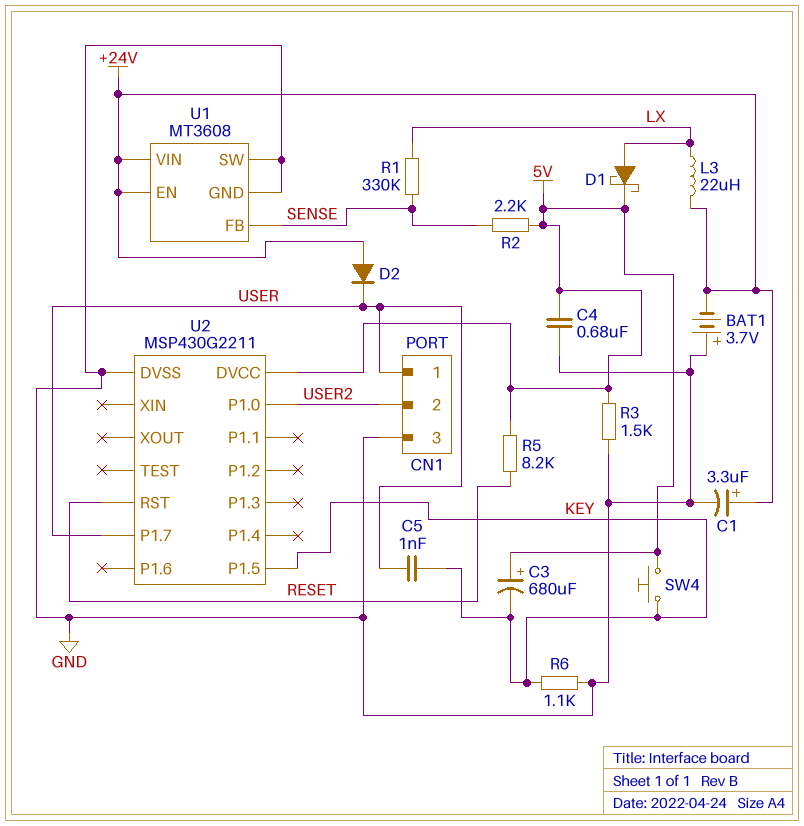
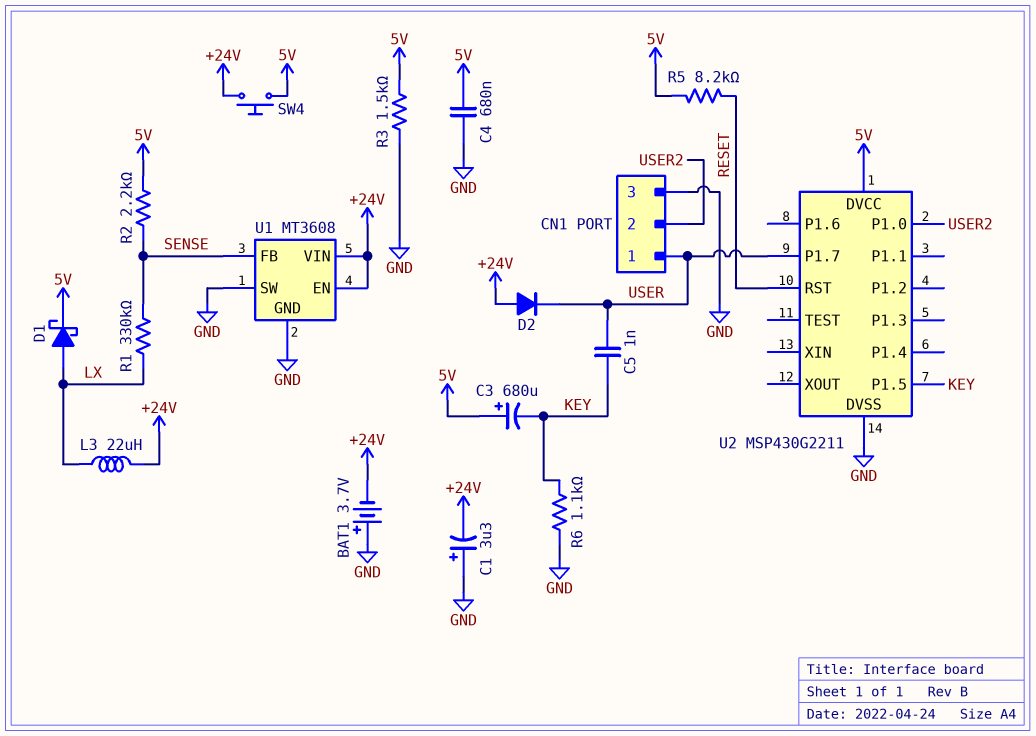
C1: 3.3uF (plus +24V, minus GND) -> 3.3uF (plus GND, minus +24V)
SW4: button (5V, KEY) -> button (+24V, 5V)

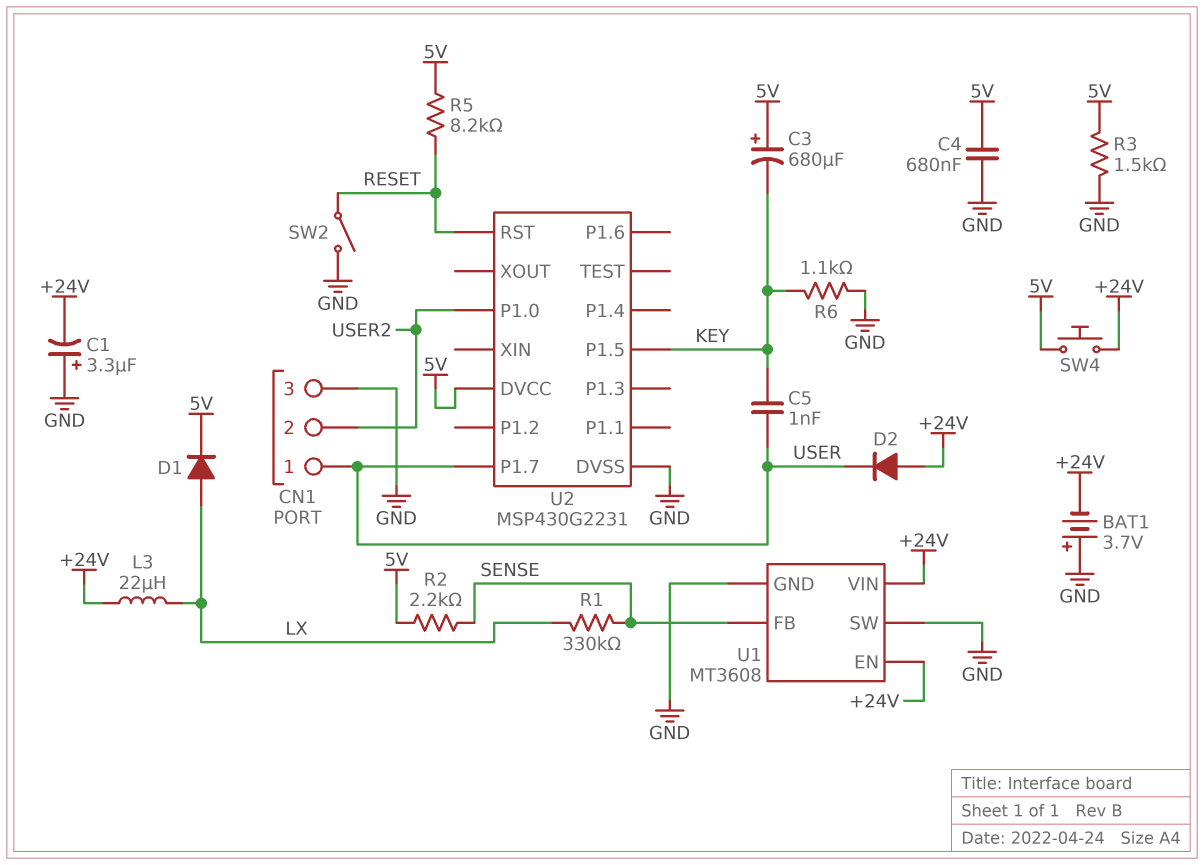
D1: schottky (A LX, K 5V) -> diode (A LX, K 5V)
SW2: none -> switch (GND, RESET)
U2: MSP430G2211 -> MSP430G2231

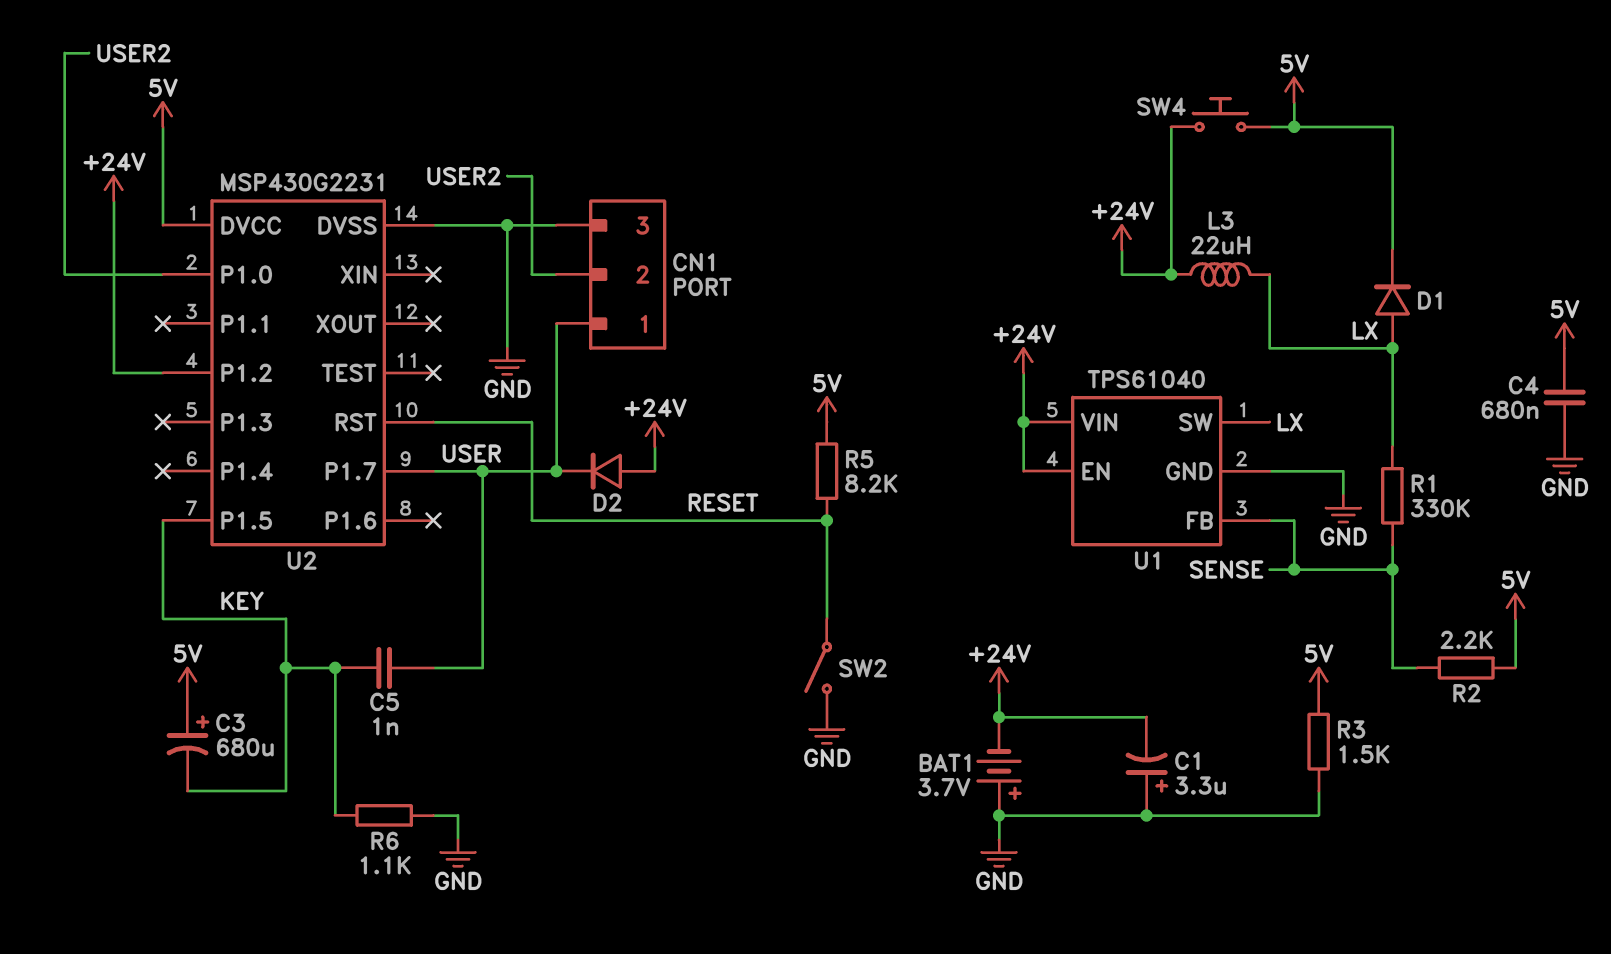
U1: MT3608 -> TPS61040
U1 pin SW: GND -> LX
U2 pin P1.2: none -> +24V

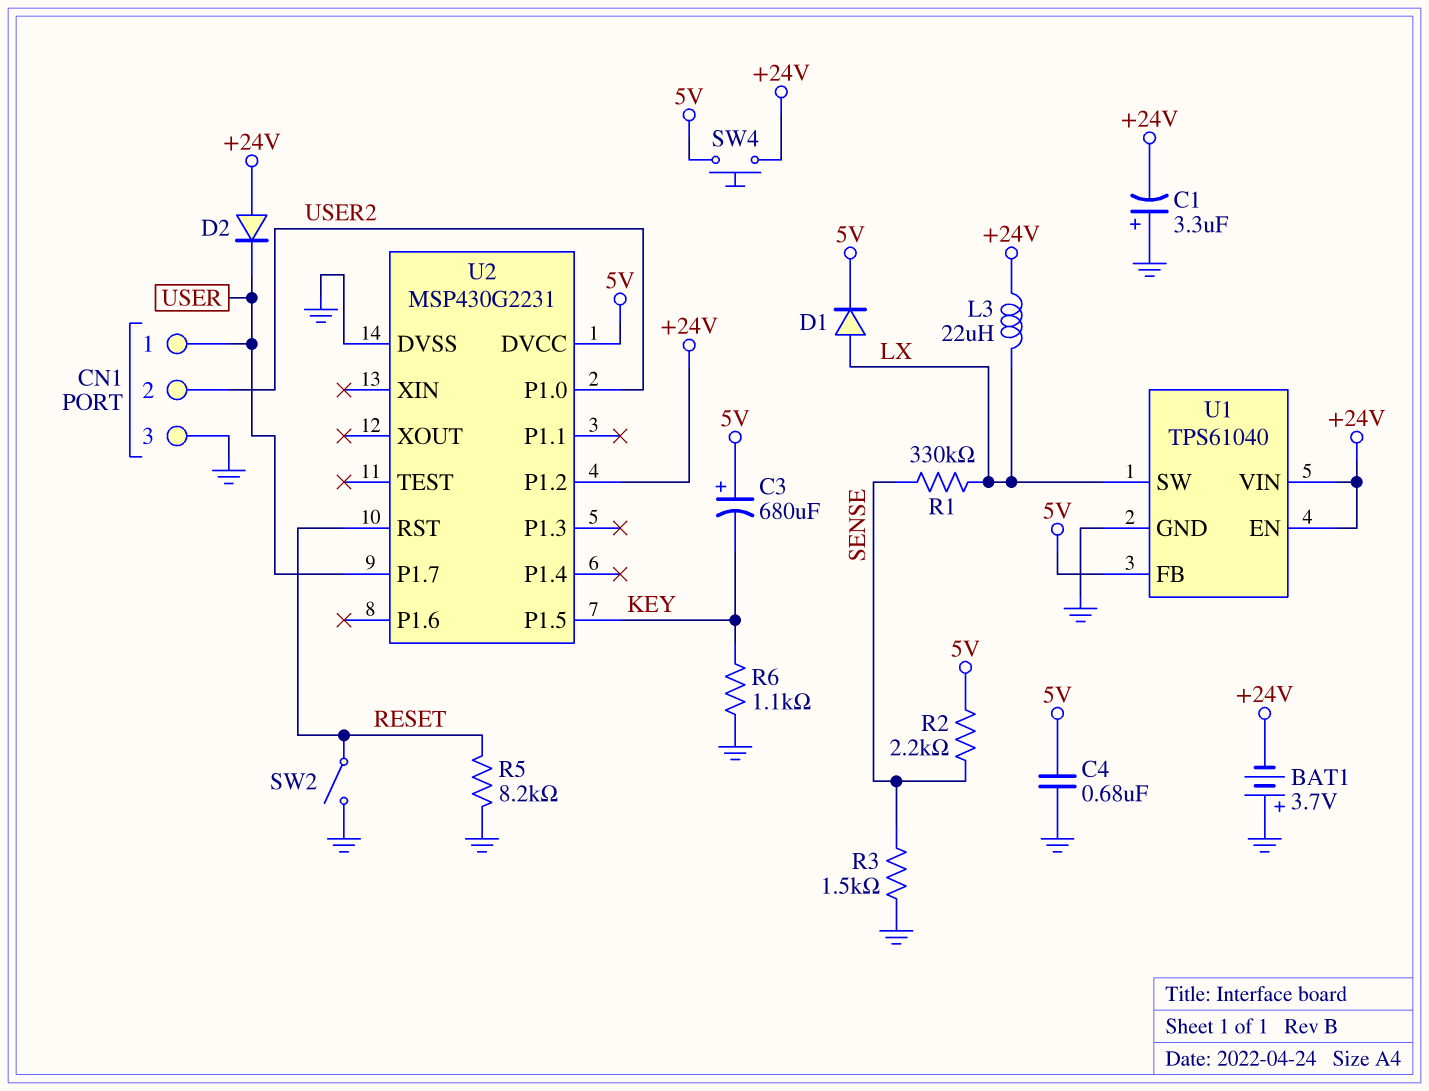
C5: 1nF (KEY, USER) -> none
R3: 1.5k (5V, GND) -> 1.5k (GND, SENSE)
R5: 8.2k (5V, RESET) -> 8.2k (GND, RESET)
U1 pin FB: SENSE -> 5V

